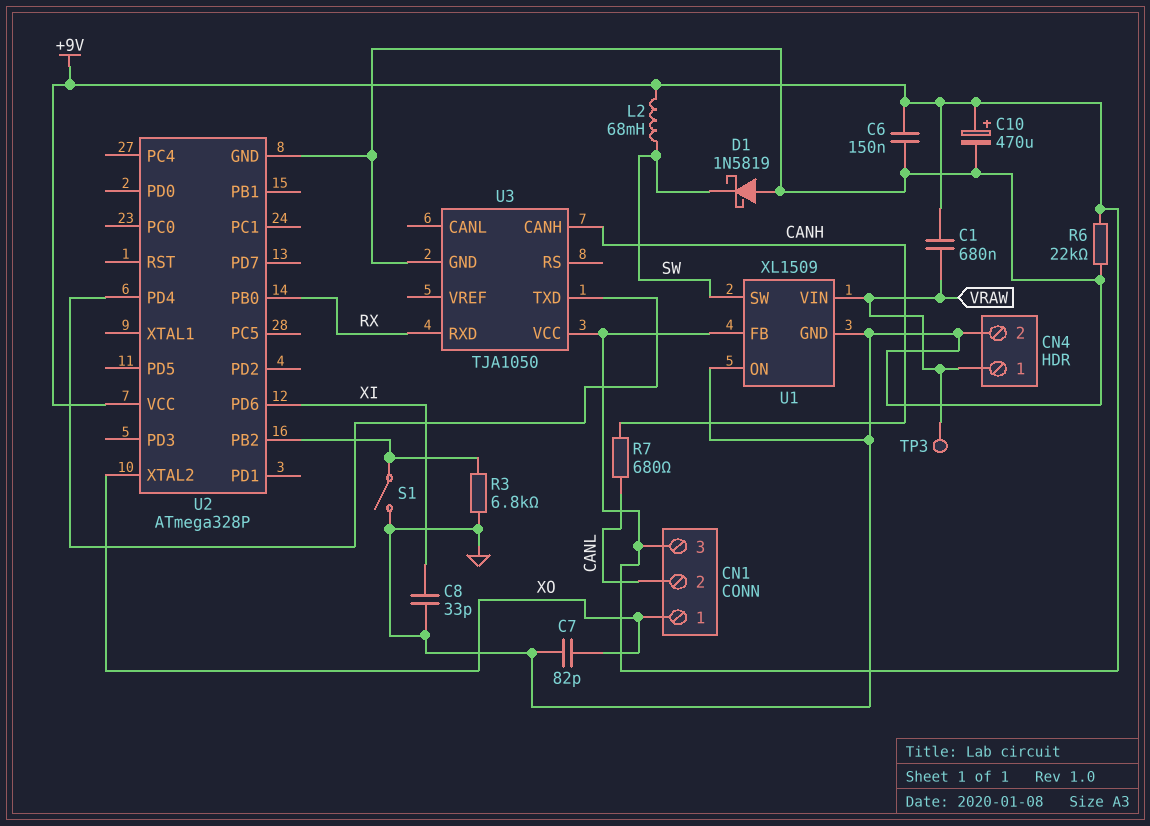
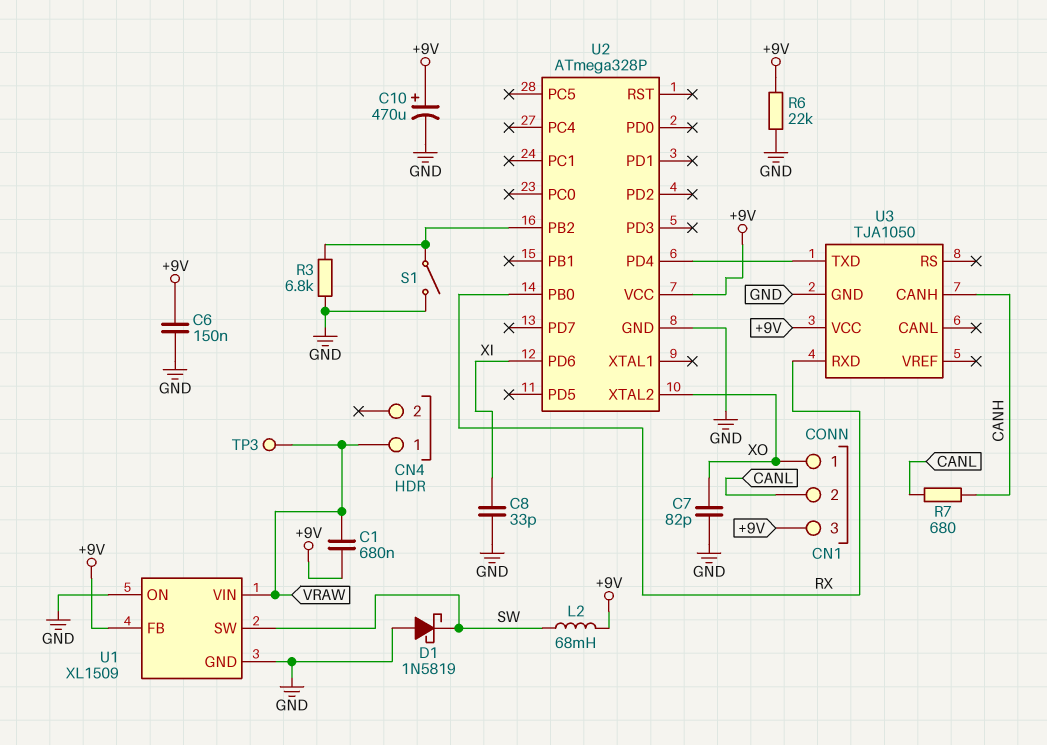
CN4 pin 2: GND -> none

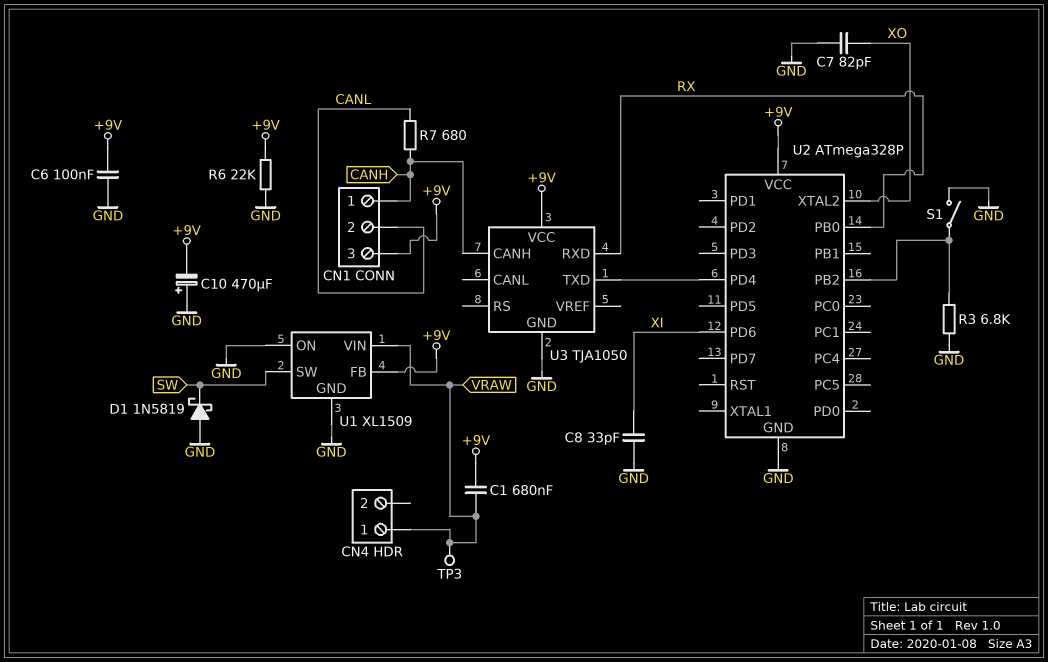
C6: 150nF (+9V, GND) -> 100nF (+9V, GND)
C10: 470uF (plus +9V, minus GND) -> 470uF (plus GND, minus +9V)
CN1 pin 1: XO -> CANH
L2: 68mH (+9V, SW) -> none

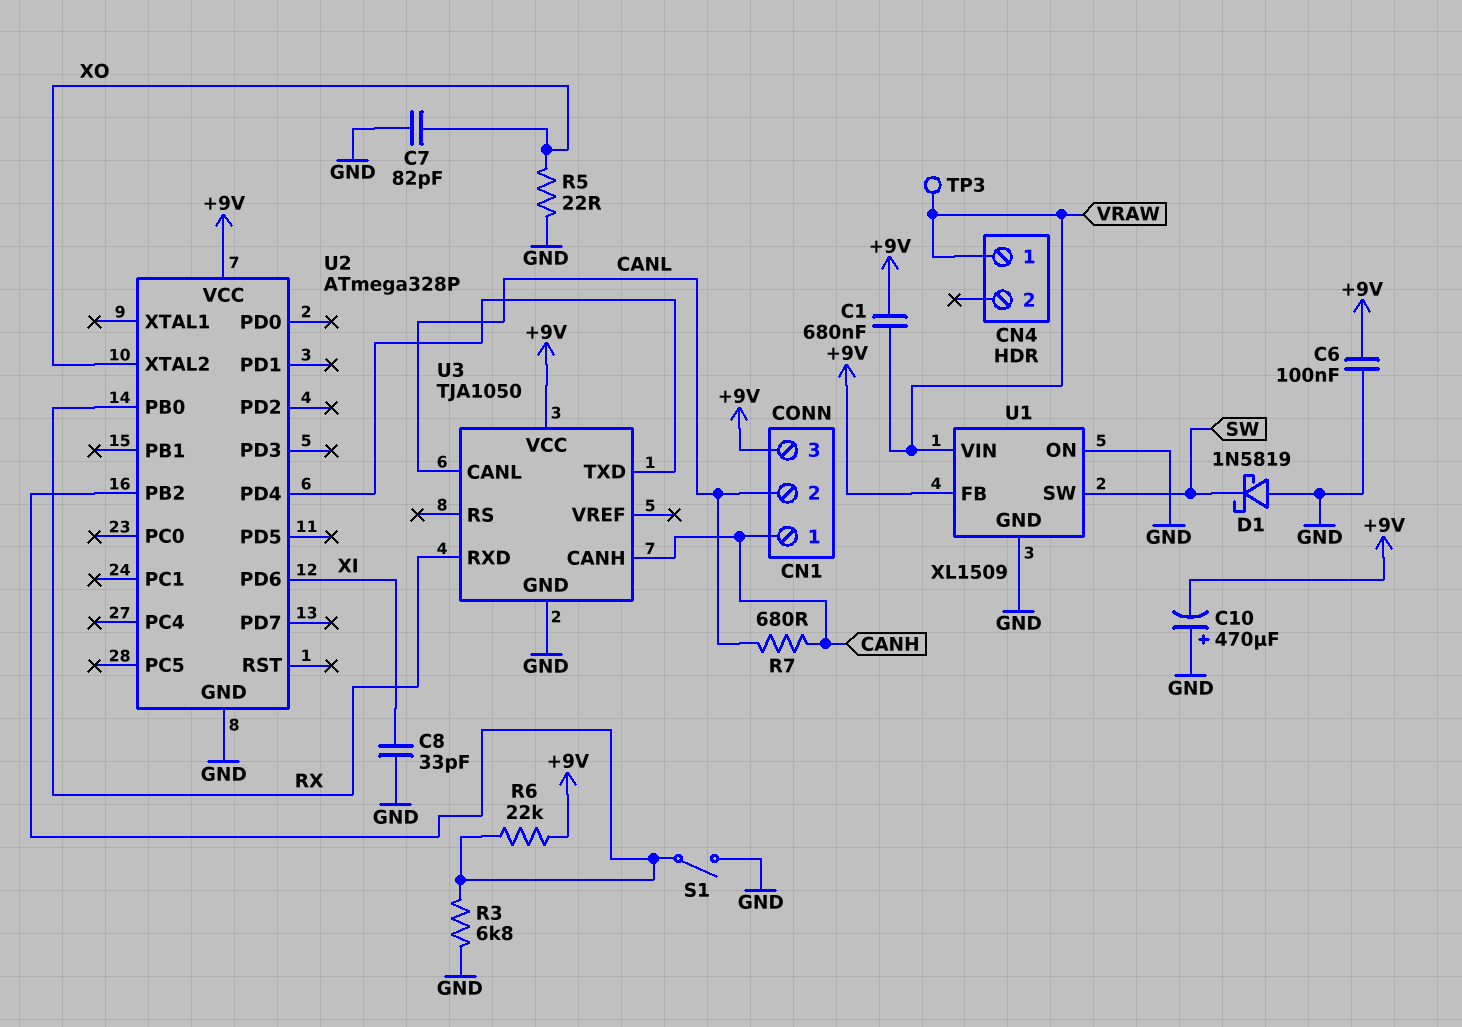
R5: none -> 22 (GND, XO)
R6: 22k (+9V, GND) -> 22k (+9V, U2/PB2)
U3 pin CANL: none -> CANL

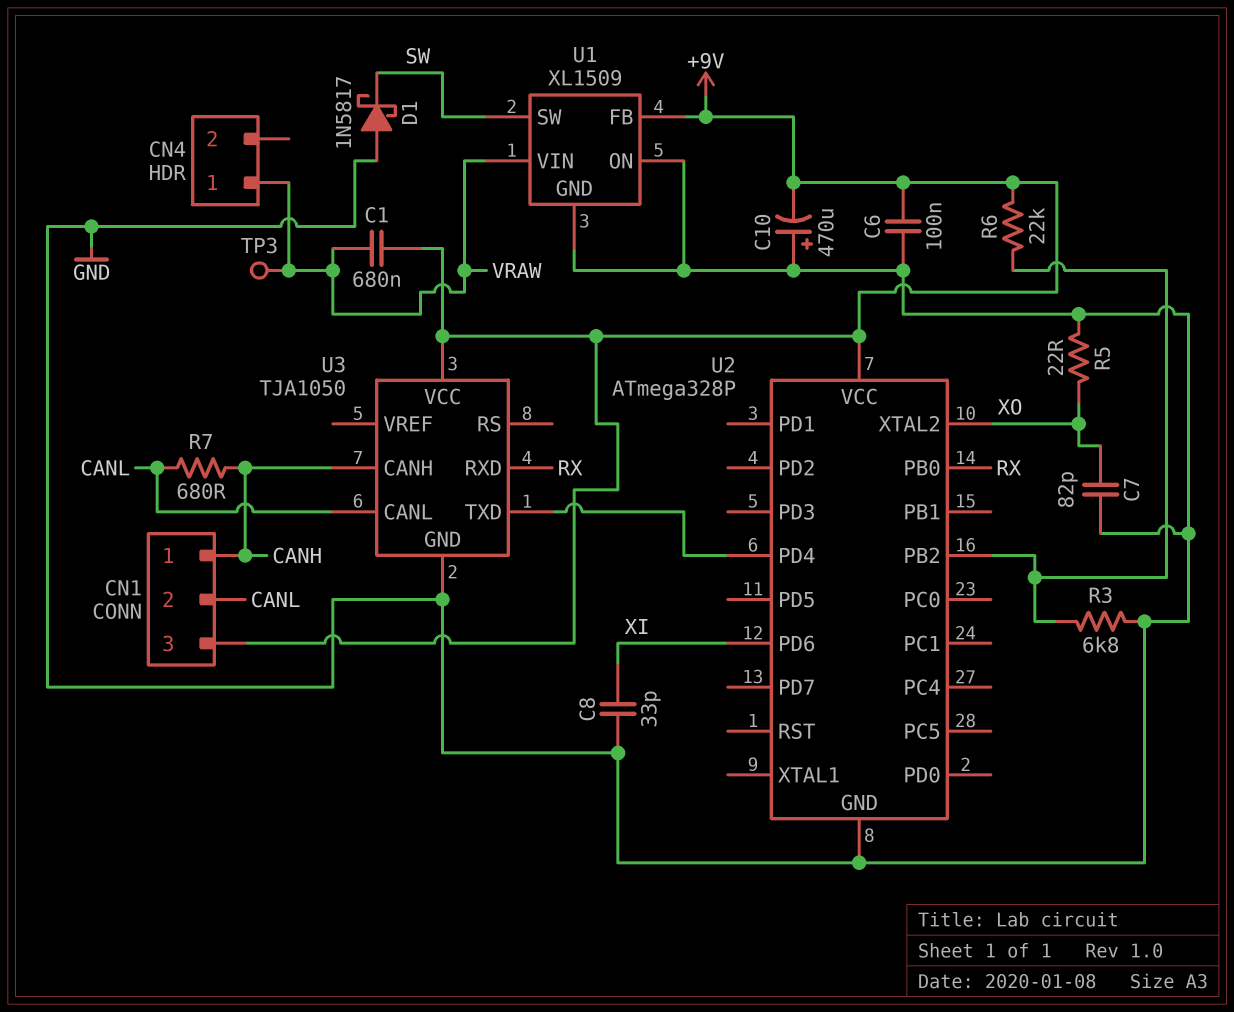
D1: schottky 1N5819 (A GND, K SW) -> schottky 1N5817 (A GND, K SW)
S1: switch (GND, U2/PB2) -> none

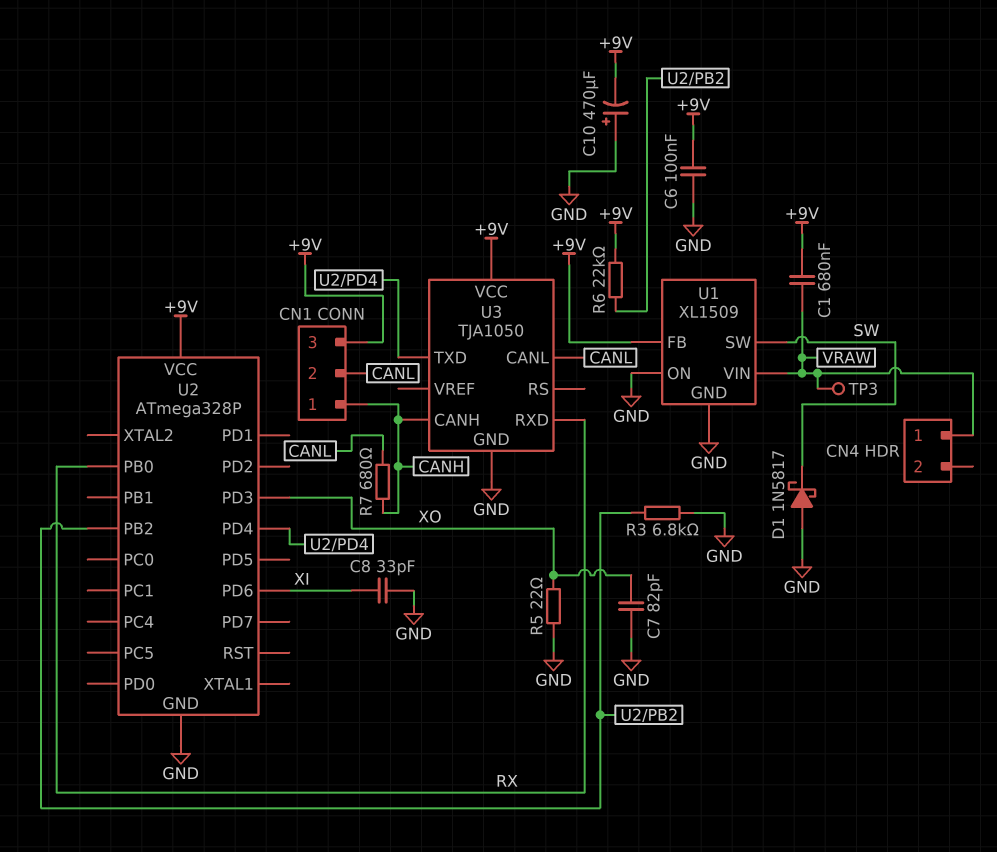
U2 pin PD3: none -> XO
U2 pin XTAL2: XO -> none

